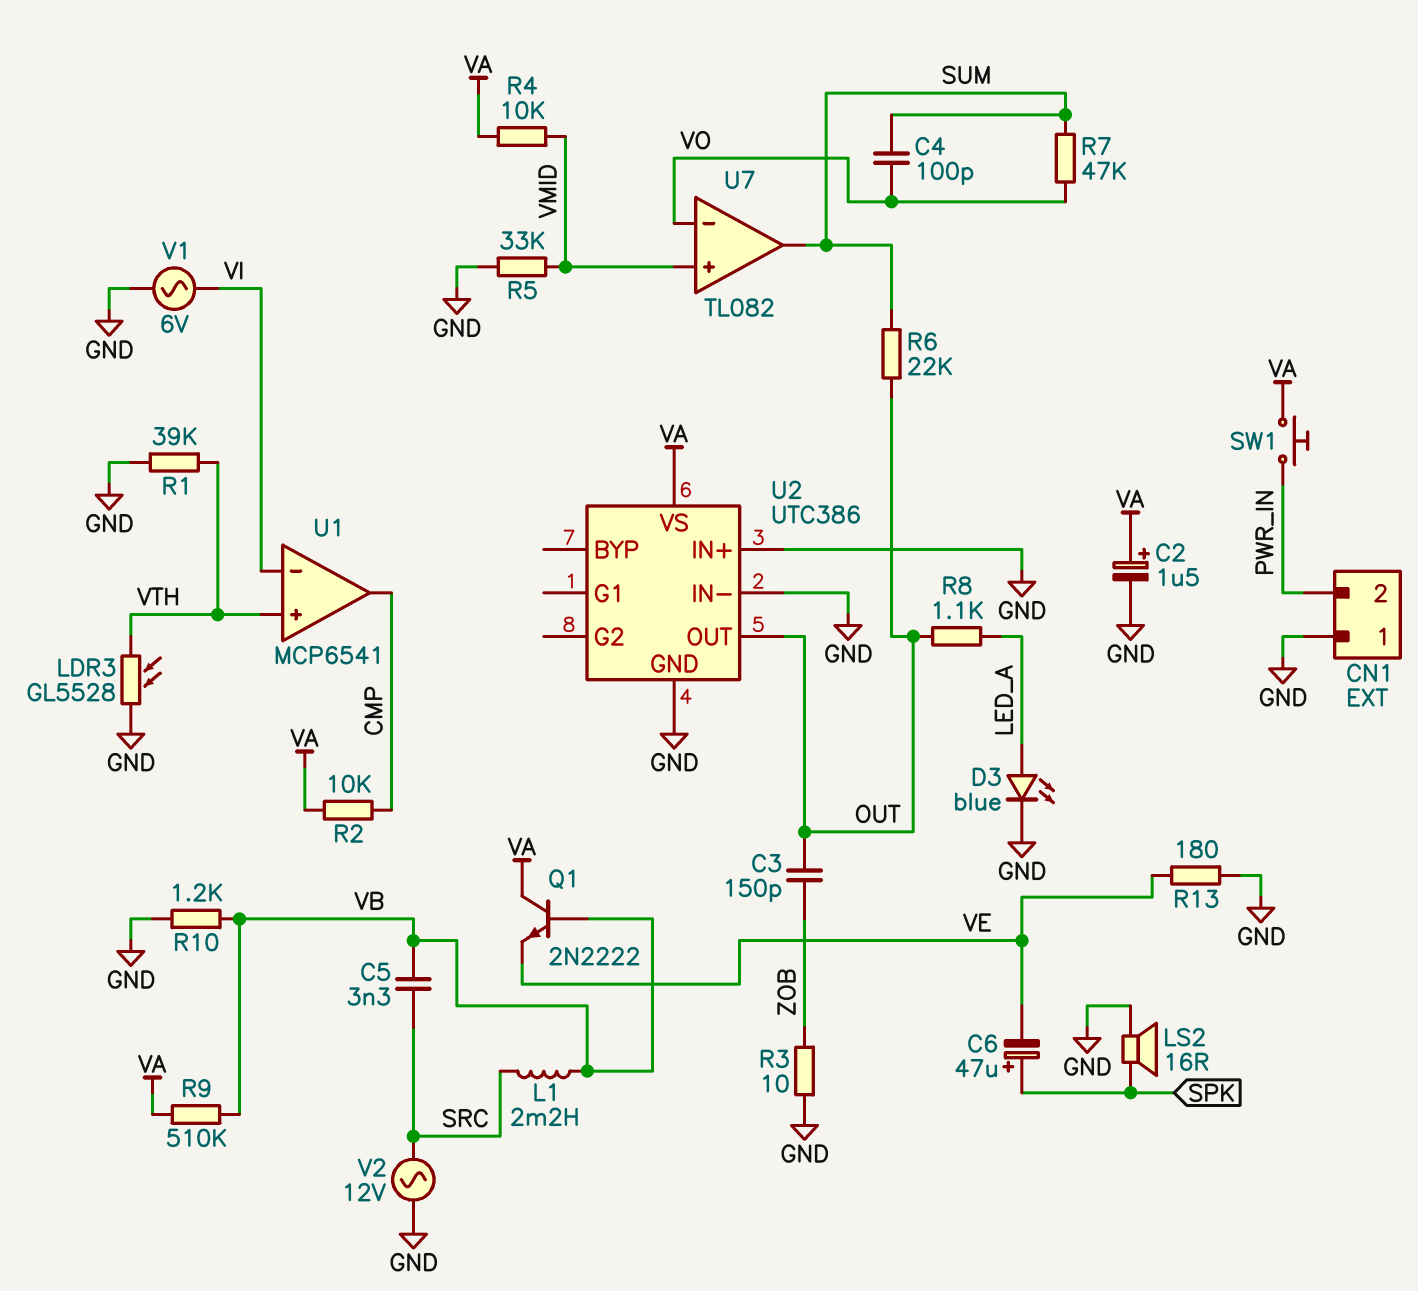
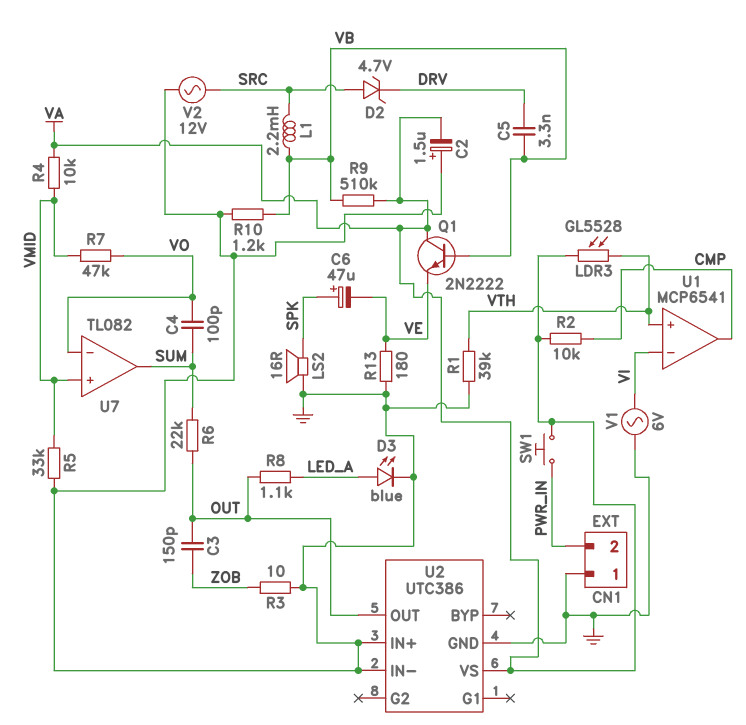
C2: 1.5uF (plus VA, minus GND) -> 1.5uF (plus GND, minus VA)
C5: 3.3nF (SRC, VB) -> 3.3nF (DRV, VB)
D2: none -> zener 4.7V (A SRC, K DRV)
LDR3: GL5528 (GND, VTH) -> GL5528 (VA, VTH)
R7: 47k (SUM, VO) -> 47k (VMID, VO)

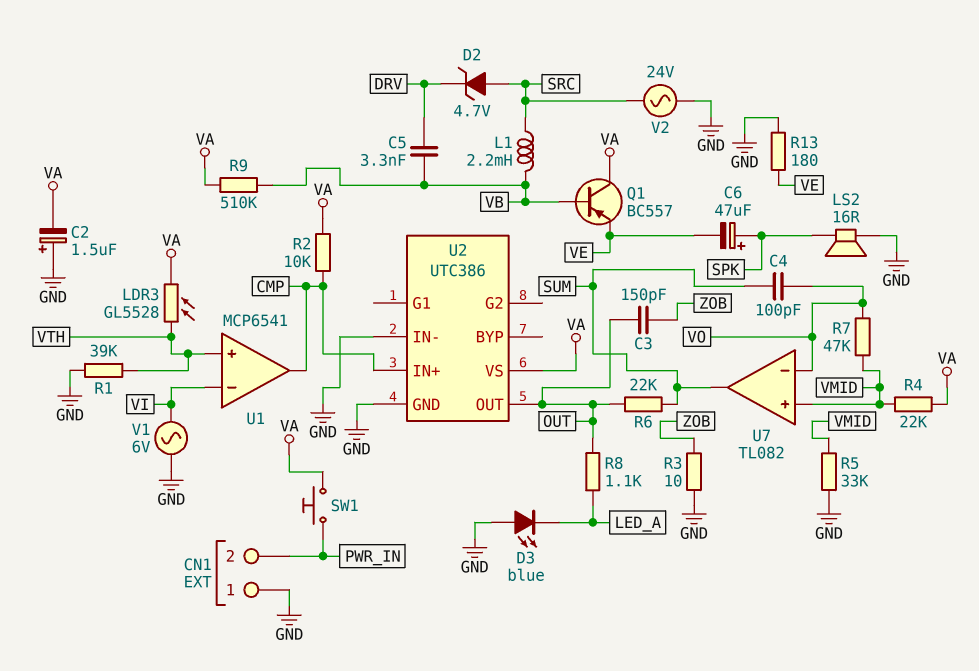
D3: LED blue (A LED_A, K GND) -> LED blue (A GND, K LED_A)
Q1: NPN 2N2222 (B VB, C VA, E VE) -> PNP BC557 (B VB, C VA, E VE)
R4: 10k (VA, VMID) -> 22k (VA, VMID)
R10: 1.2k (GND, VB) -> none
U2 pin IN+: GND -> CMP
V2: AC 12V (GND, SRC) -> AC 24V (GND, SRC)

